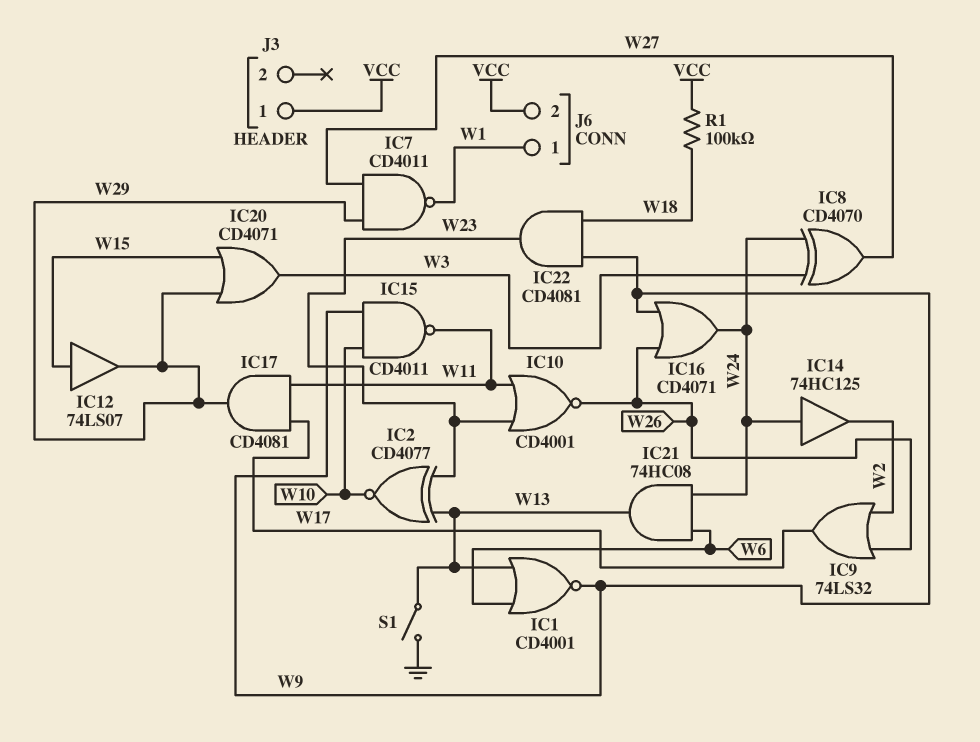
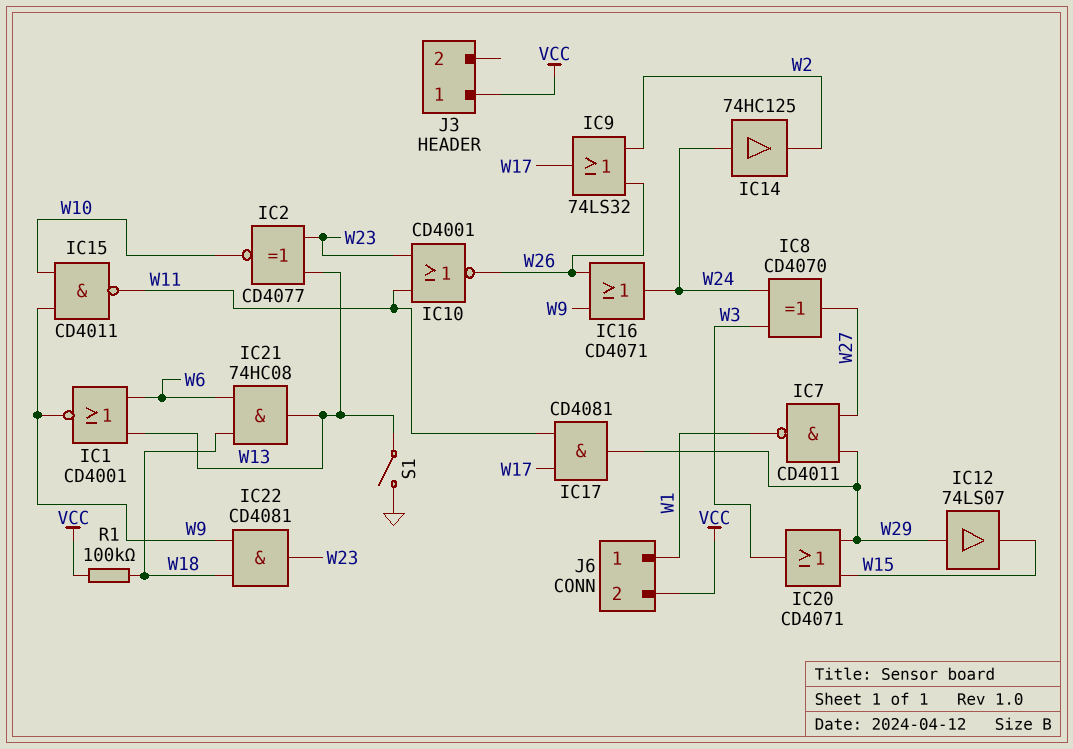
IC12: buffer 74LS07 (in W15, out W29) -> buffer 74LS07 (in W29, out W15)
IC21: AND 74HC08 (in W6, in W24, out W13) -> AND 74HC08 (in W6, in W18, out W13)

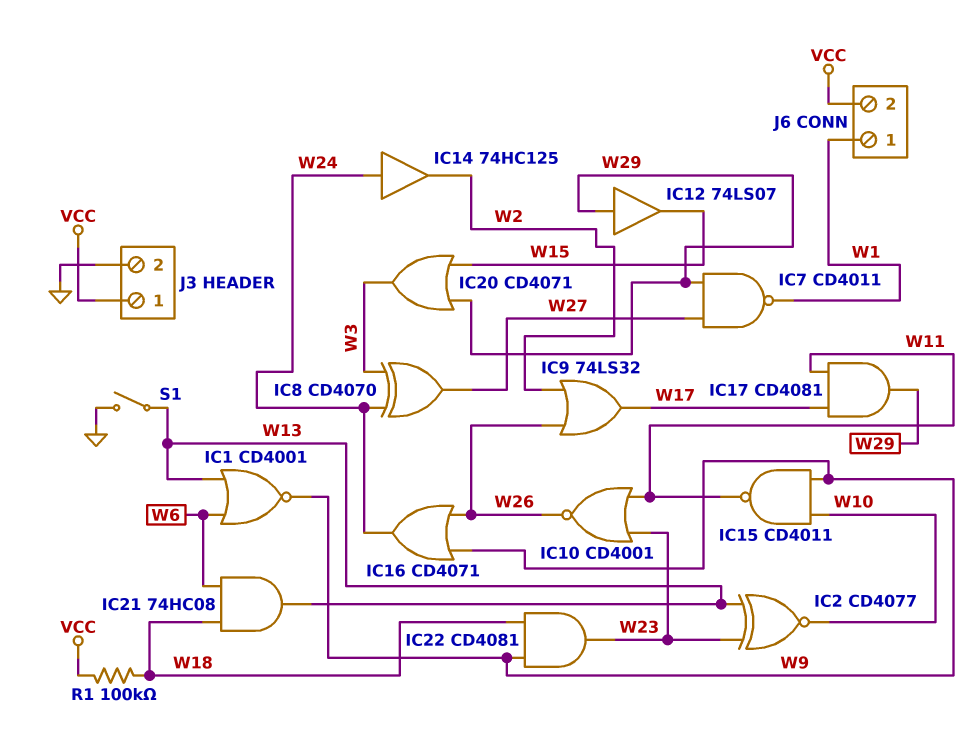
J3 pin 2: none -> GND

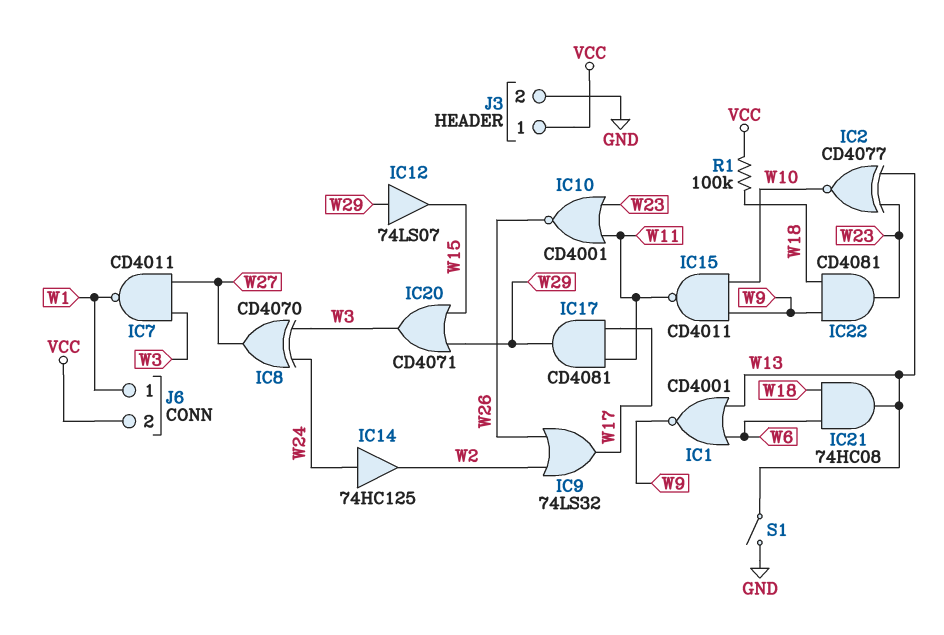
IC7: NAND CD4011 (in W27, in W29, out W1) -> NAND CD4011 (in W3, in W27, out W1)
IC16: OR CD4071 (in W9, in W26, out W24) -> none

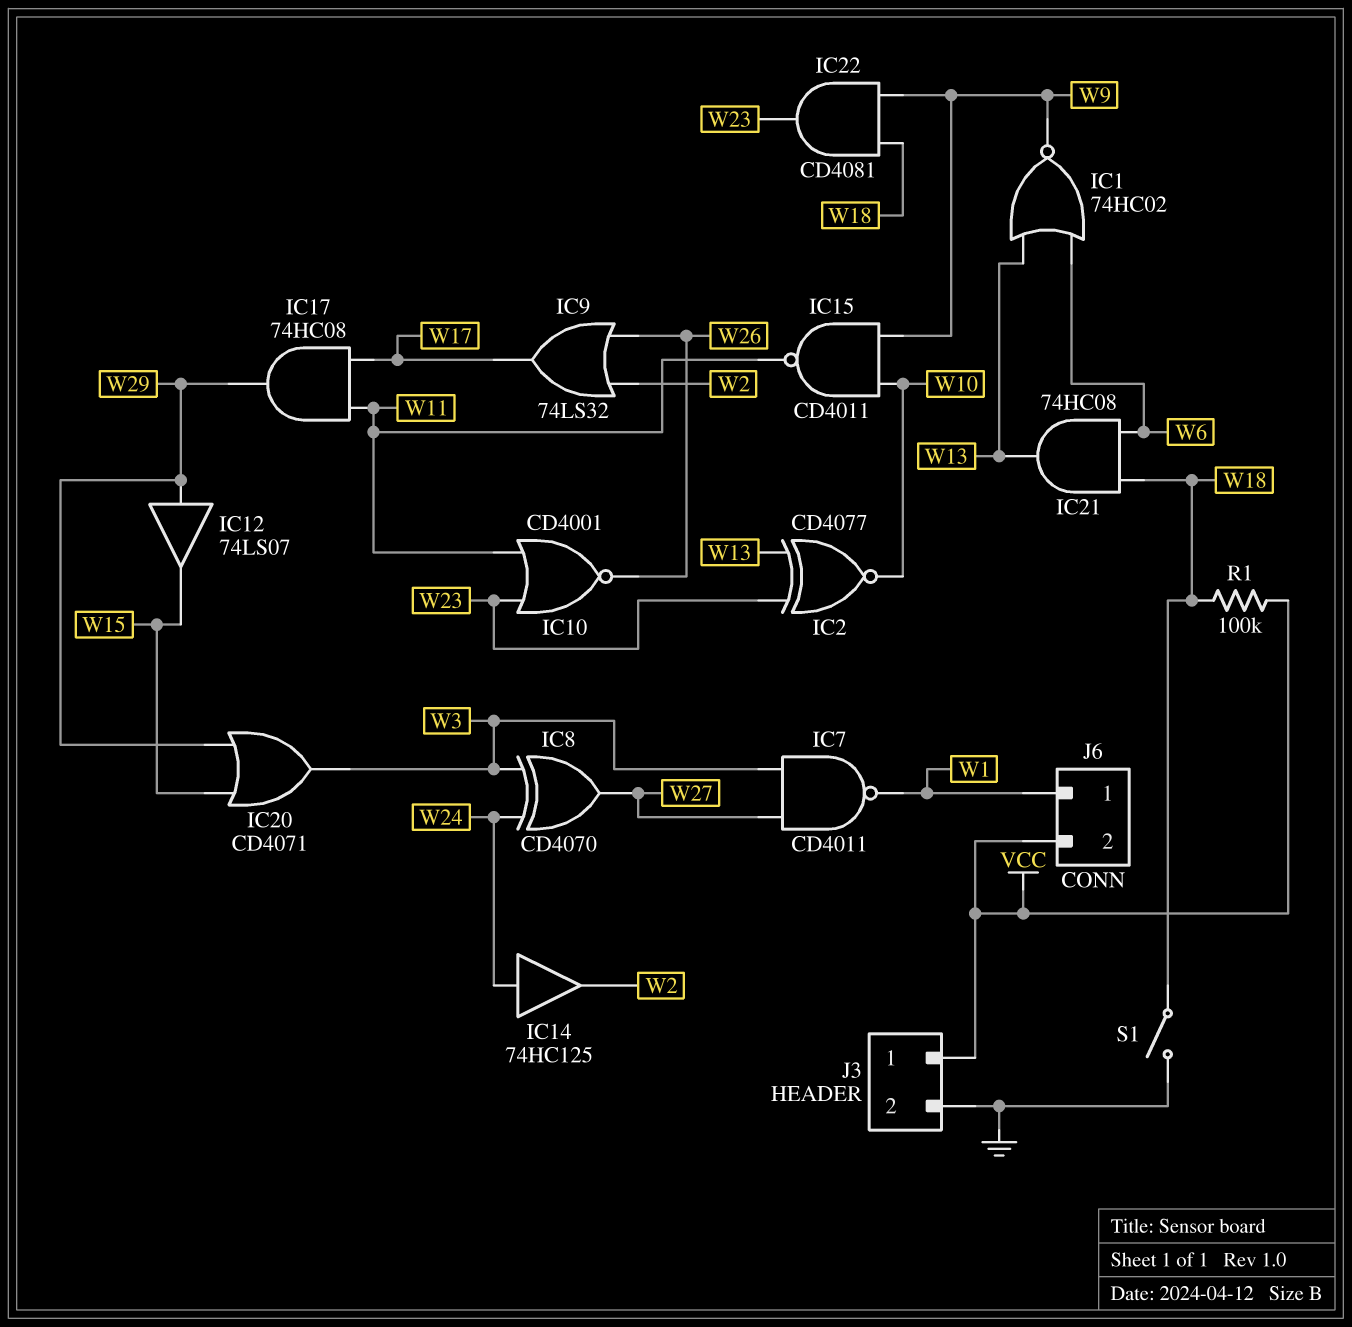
IC1: NOR CD4001 (in W6, in W13, out W9) -> NOR 74HC02 (in W6, in W13, out W9)
IC17: AND CD4081 (in W11, in W17, out W29) -> AND 74HC08 (in W11, in W17, out W29)
S1: switch (GND, W13) -> switch (GND, W18)

